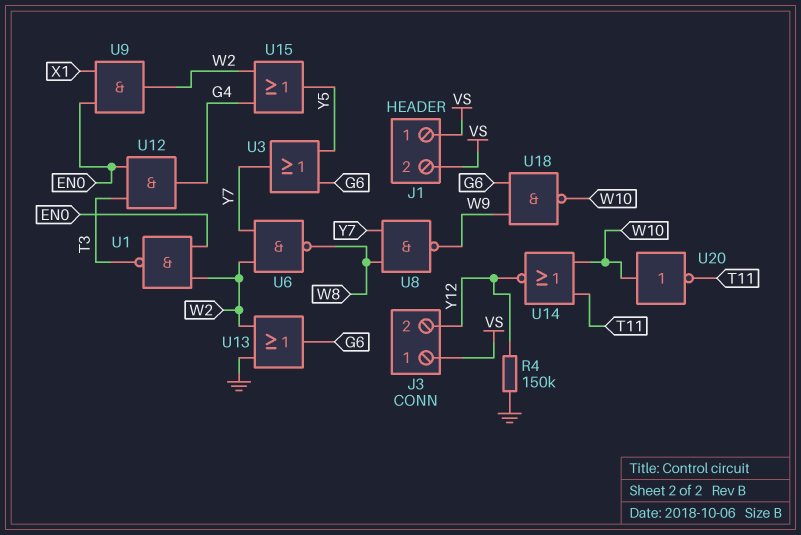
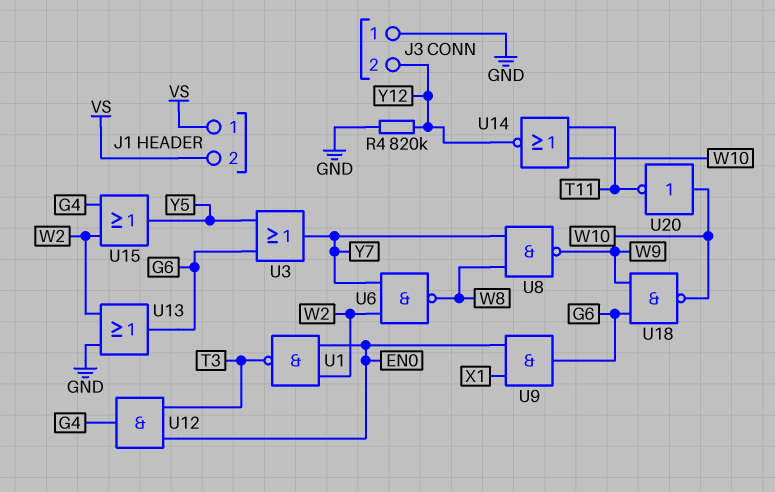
J3 pin 1: VS -> GND
R4: 150k (GND, Y12) -> 820k (GND, Y12)
U9: AND (in EN0, in X1, out W2) -> AND (in EN0, in X1, out G6)

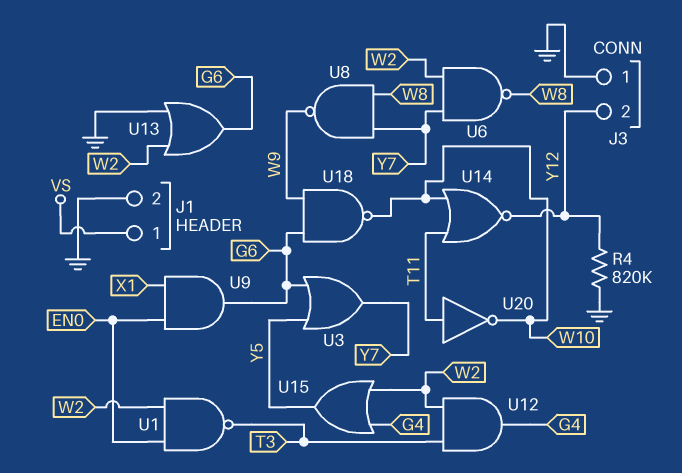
J1 pin 2: VS -> GND
U12: AND (in EN0, in T3, out G4) -> AND (in T3, in W2, out G4)
U20: NOT (in W10, out T11) -> NOT (in T11, out W10)

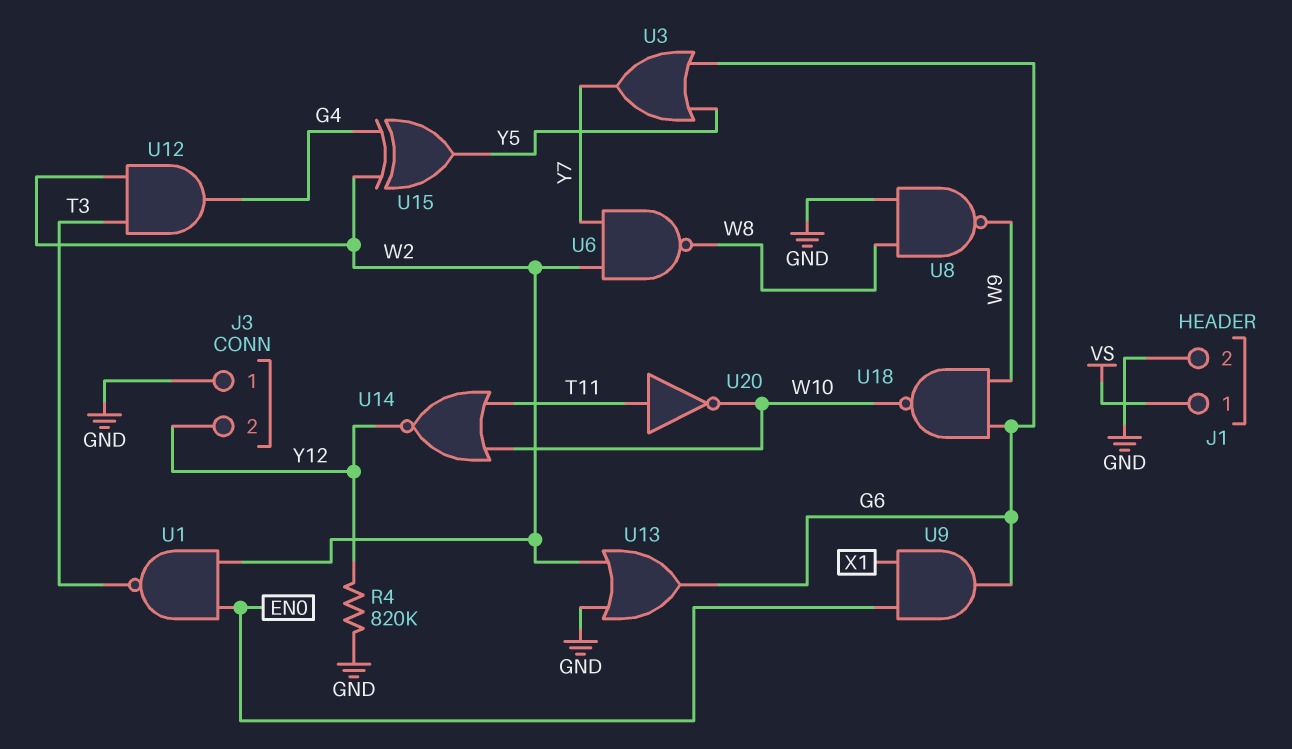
U8: NAND (in W8, in Y7, out W9) -> NAND (in GND, in W8, out W9)
U15: OR (in G4, in W2, out Y5) -> XOR (in G4, in W2, out Y5)

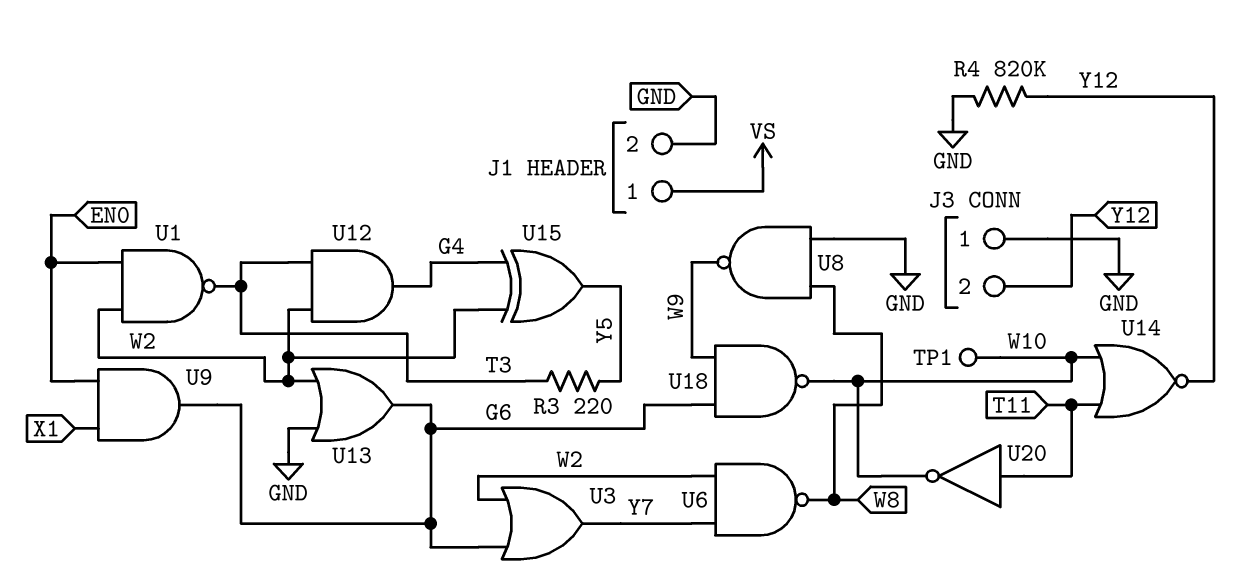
R3: none -> 220 (T3, Y5)
TP1: none -> test point (W10)
U3: OR (in G6, in Y5, out Y7) -> OR (in G6, in W2, out Y7)

